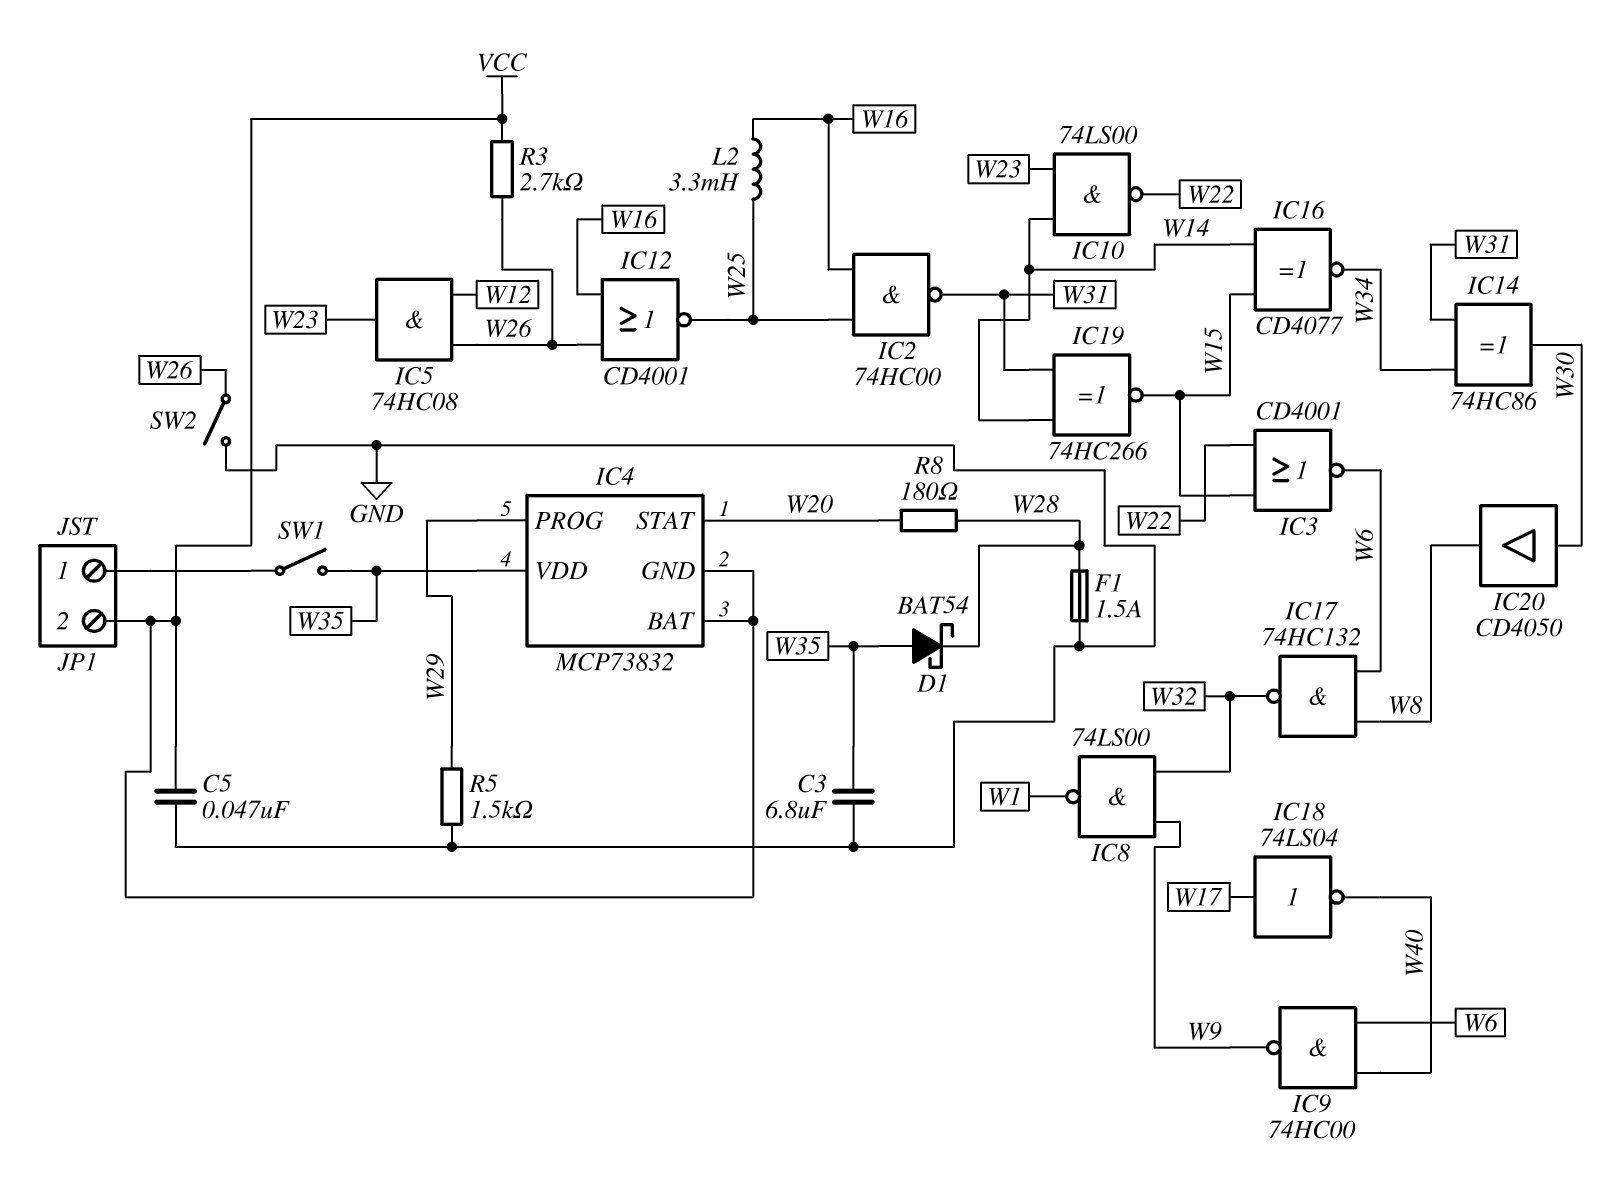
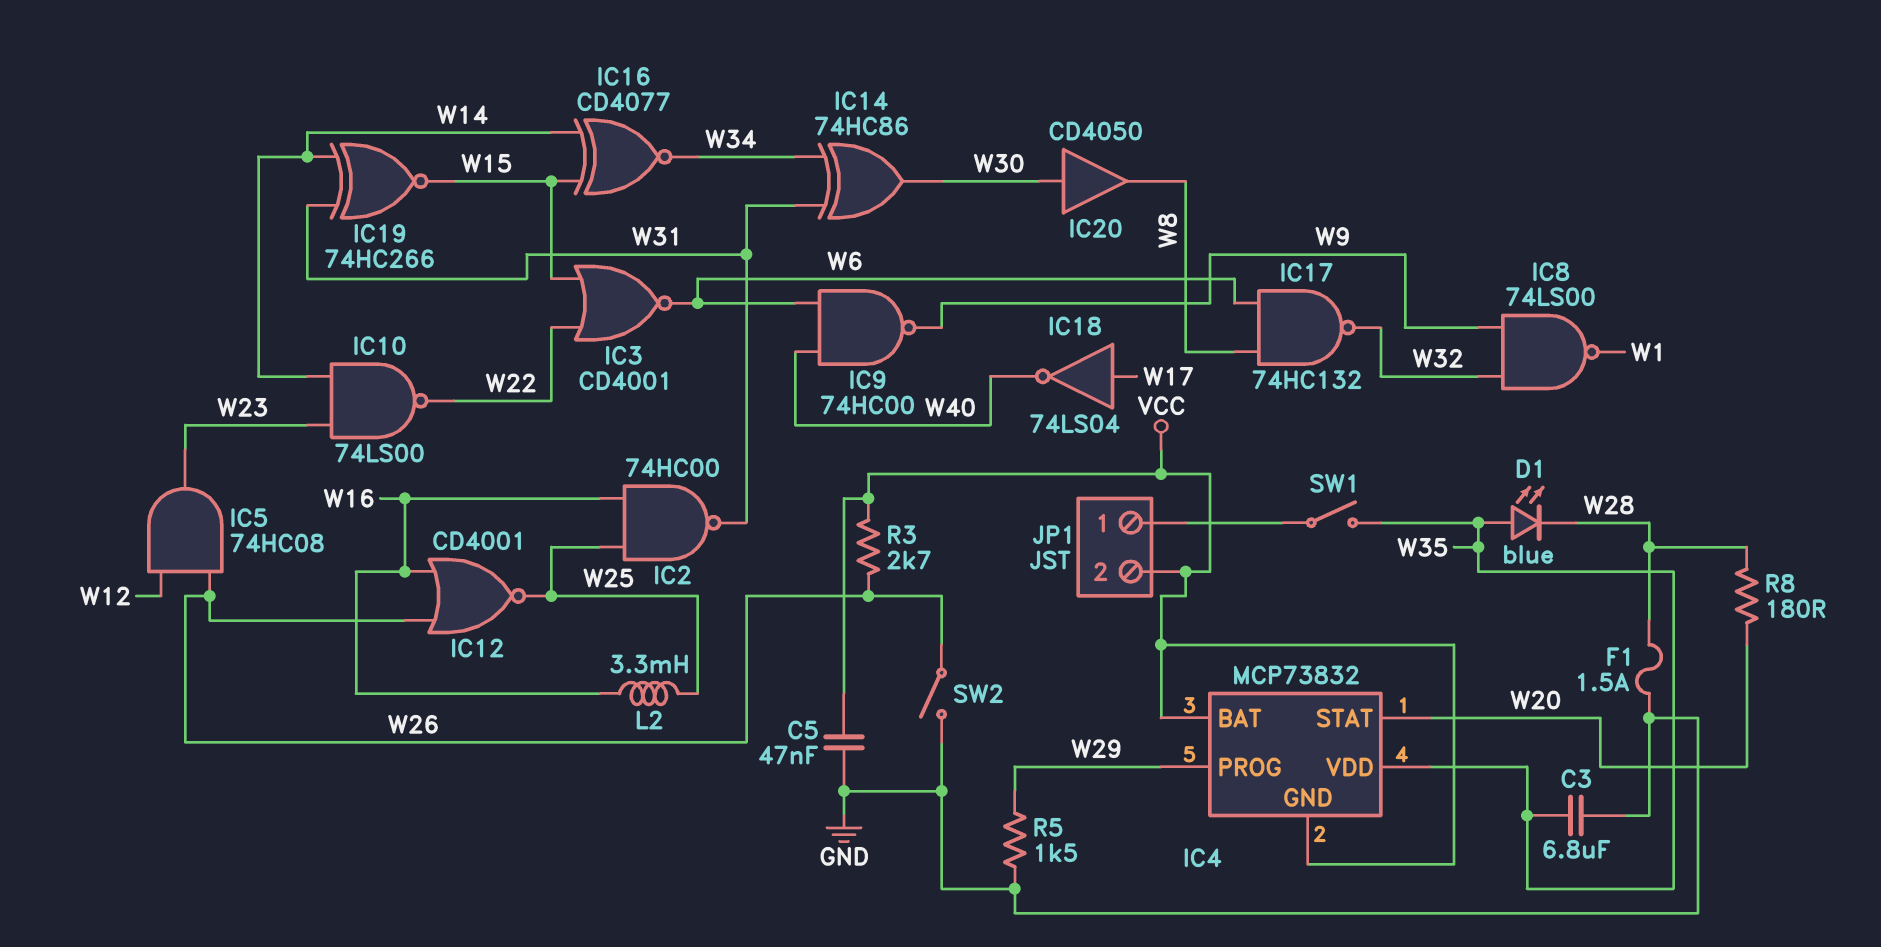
D1: schottky BAT54 (A W35, K W28) -> LED blue (A W35, K W28)

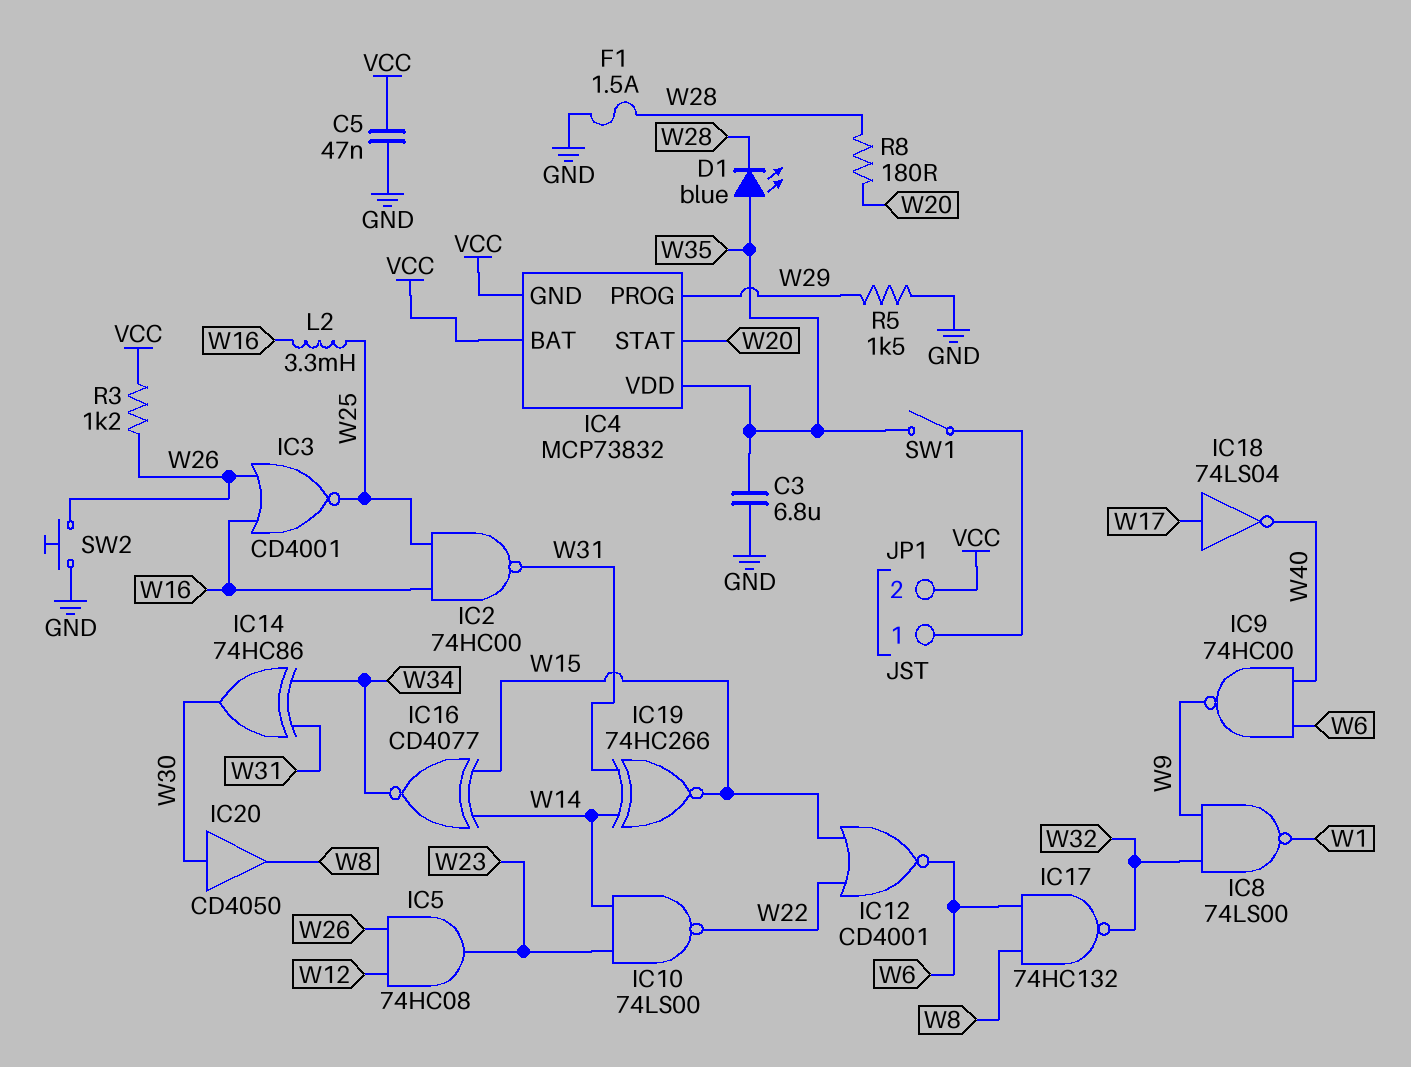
IC3: NOR CD4001 (in W15, in W22, out W6) -> NOR CD4001 (in W16, in W26, out W25)
IC12: NOR CD4001 (in W16, in W26, out W25) -> NOR CD4001 (in W15, in W22, out W6)
R3: 2.7k (VCC, W26) -> 1.2k (VCC, W26)
SW2: switch (GND, W26) -> button (GND, W26)

